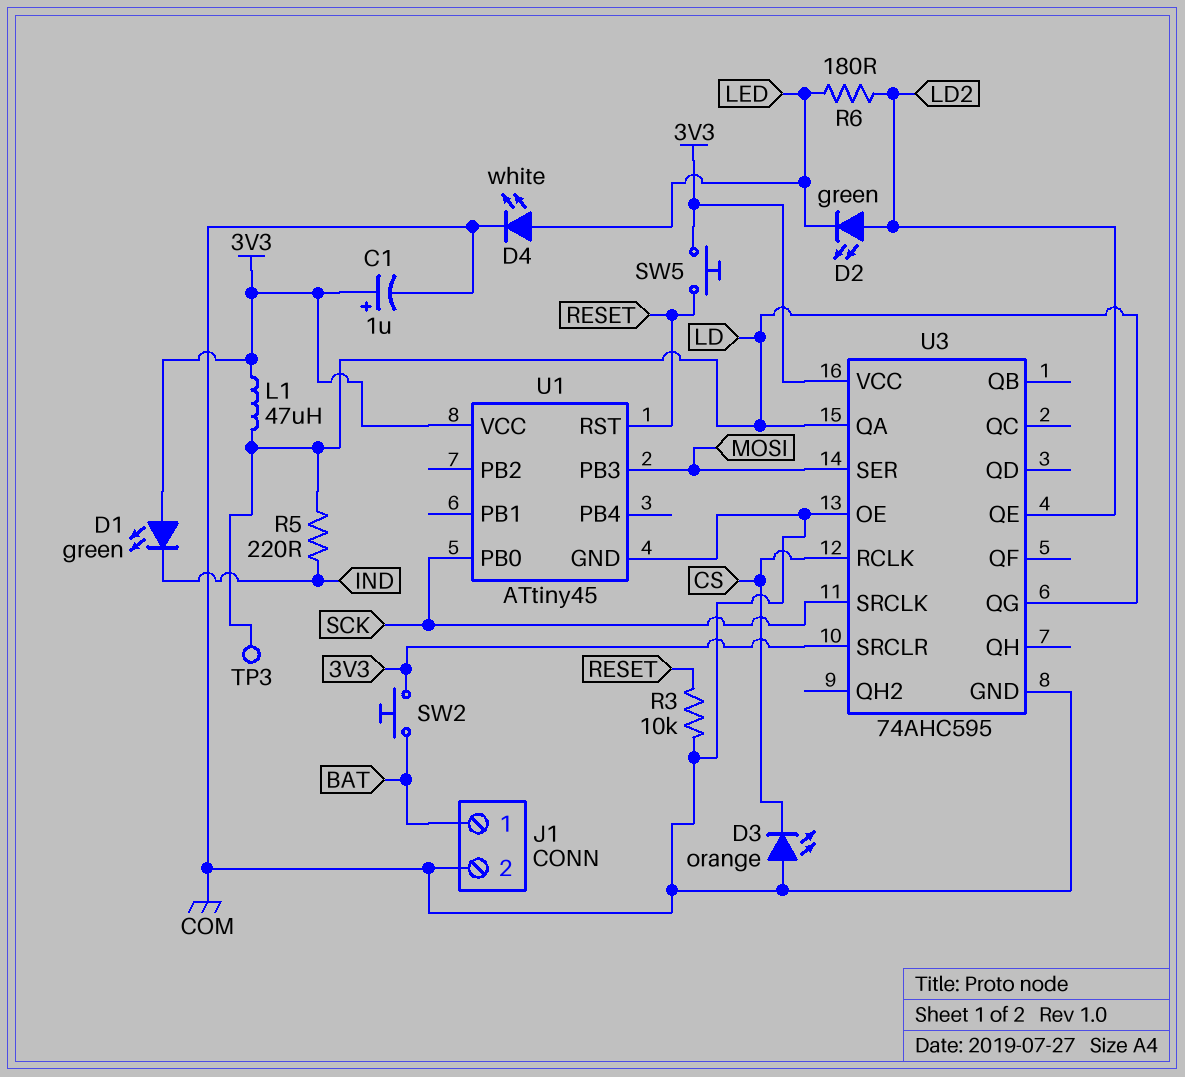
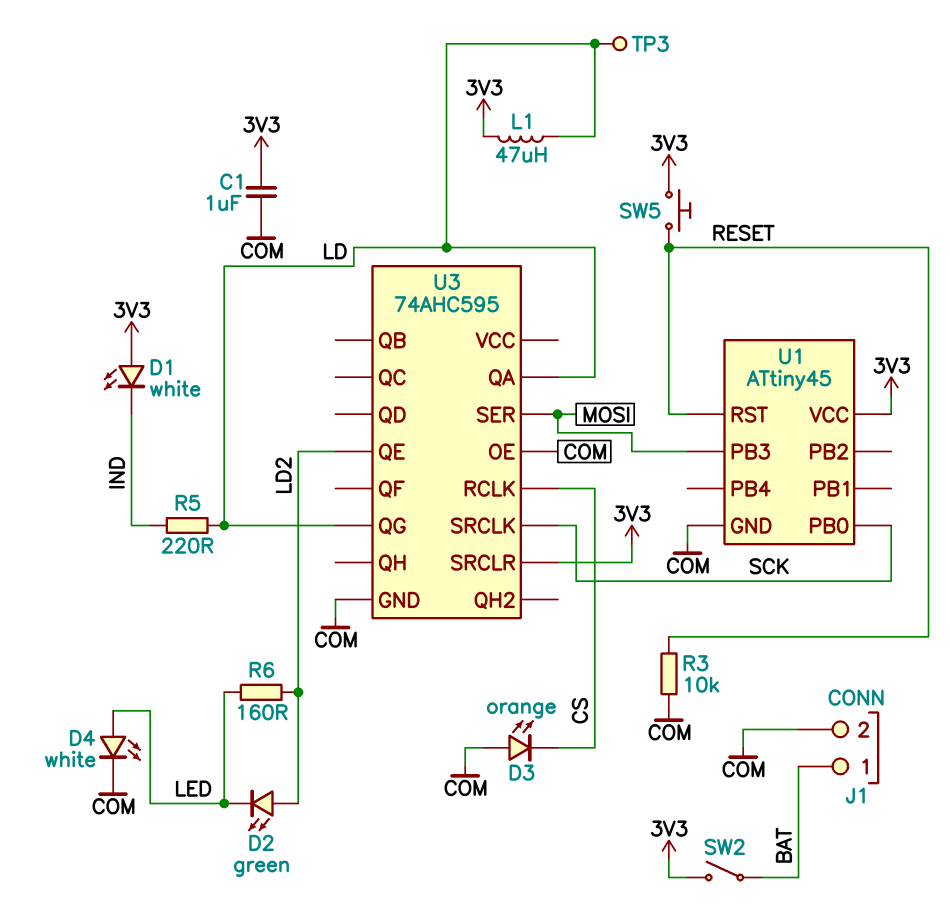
C1: 1uF (plus 3V3, minus COM) -> 1uF (3V3, COM)
D1: LED green (A 3V3, K IND) -> LED white (A 3V3, K IND)
R6: 180 (LD2, LED) -> 160 (LD2, LED)
SW2: button (3V3, BAT) -> switch (3V3, BAT)
U3 pin VCC: 3V3 -> none

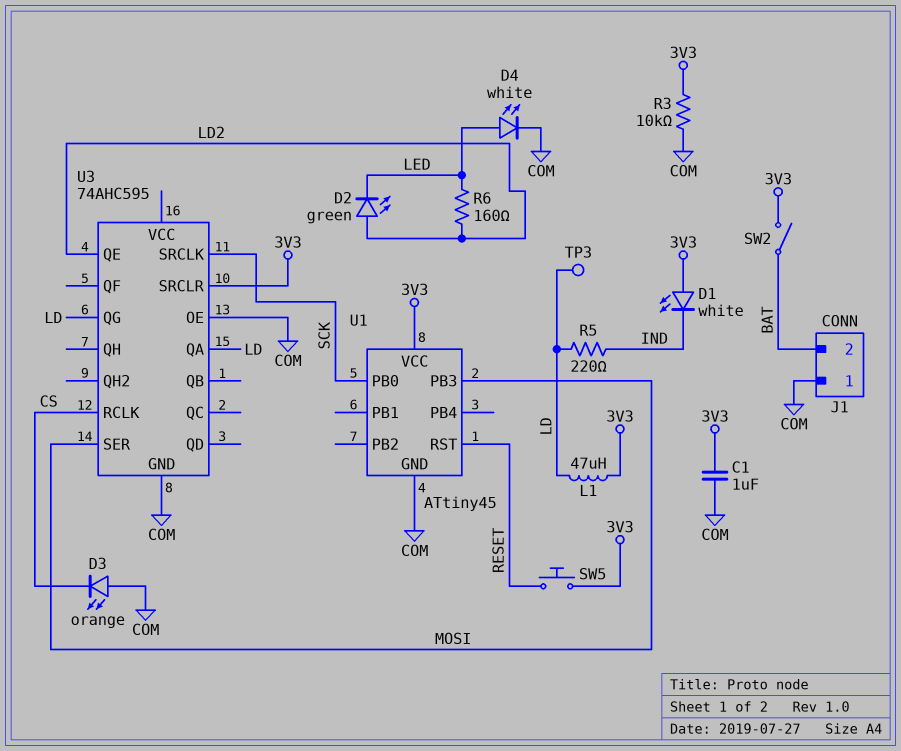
J1 pin 1: BAT -> COM
J1 pin 2: COM -> BAT
R3: 10k (COM, RESET) -> 10k (3V3, COM)

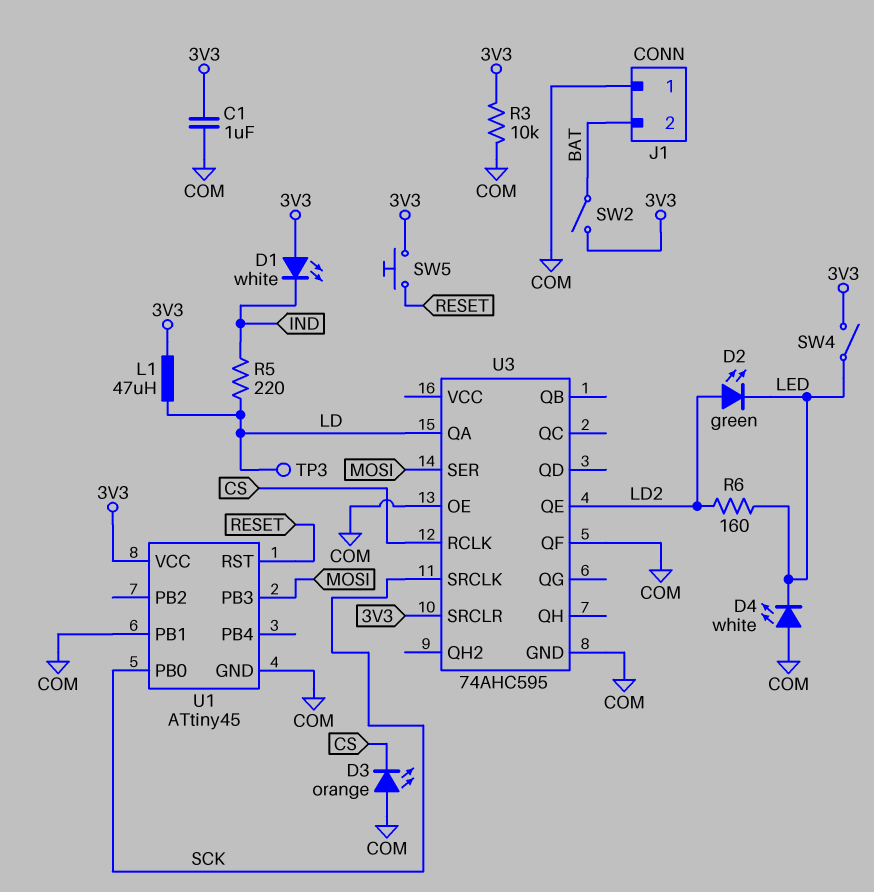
D4: LED white (A LED, K COM) -> LED white (A COM, K LED)
SW4: none -> switch (3V3, LED)
U1 pin PB1: none -> COM
U3 pin QF: none -> COM
U3 pin QG: LD -> none

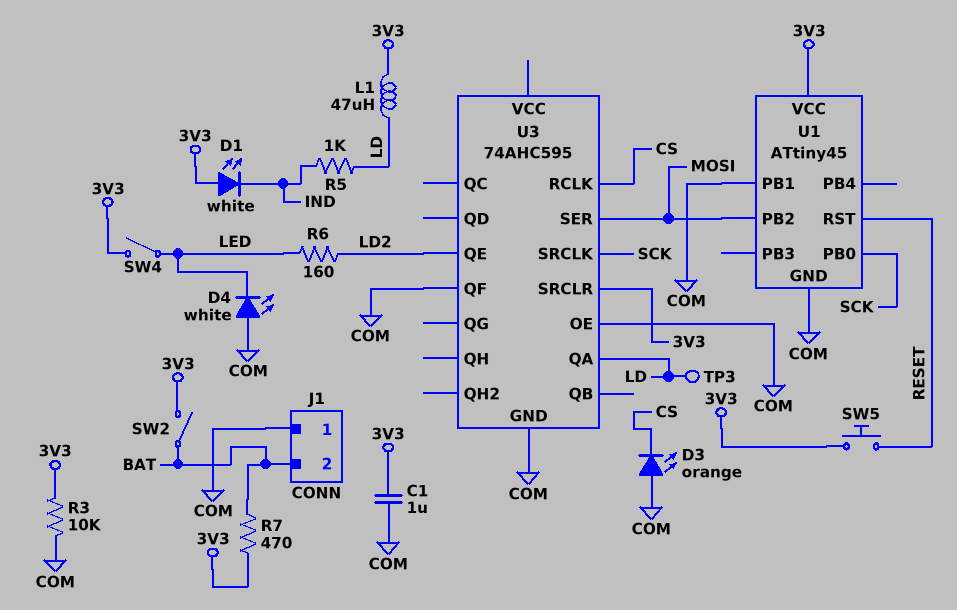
D2: LED green (A LD2, K LED) -> none
R5: 220 (IND, LD) -> 1k (IND, LD)
R7: none -> 470 (3V3, BAT)
U1 pin PB2: none -> MOSI
U1 pin PB3: MOSI -> none

